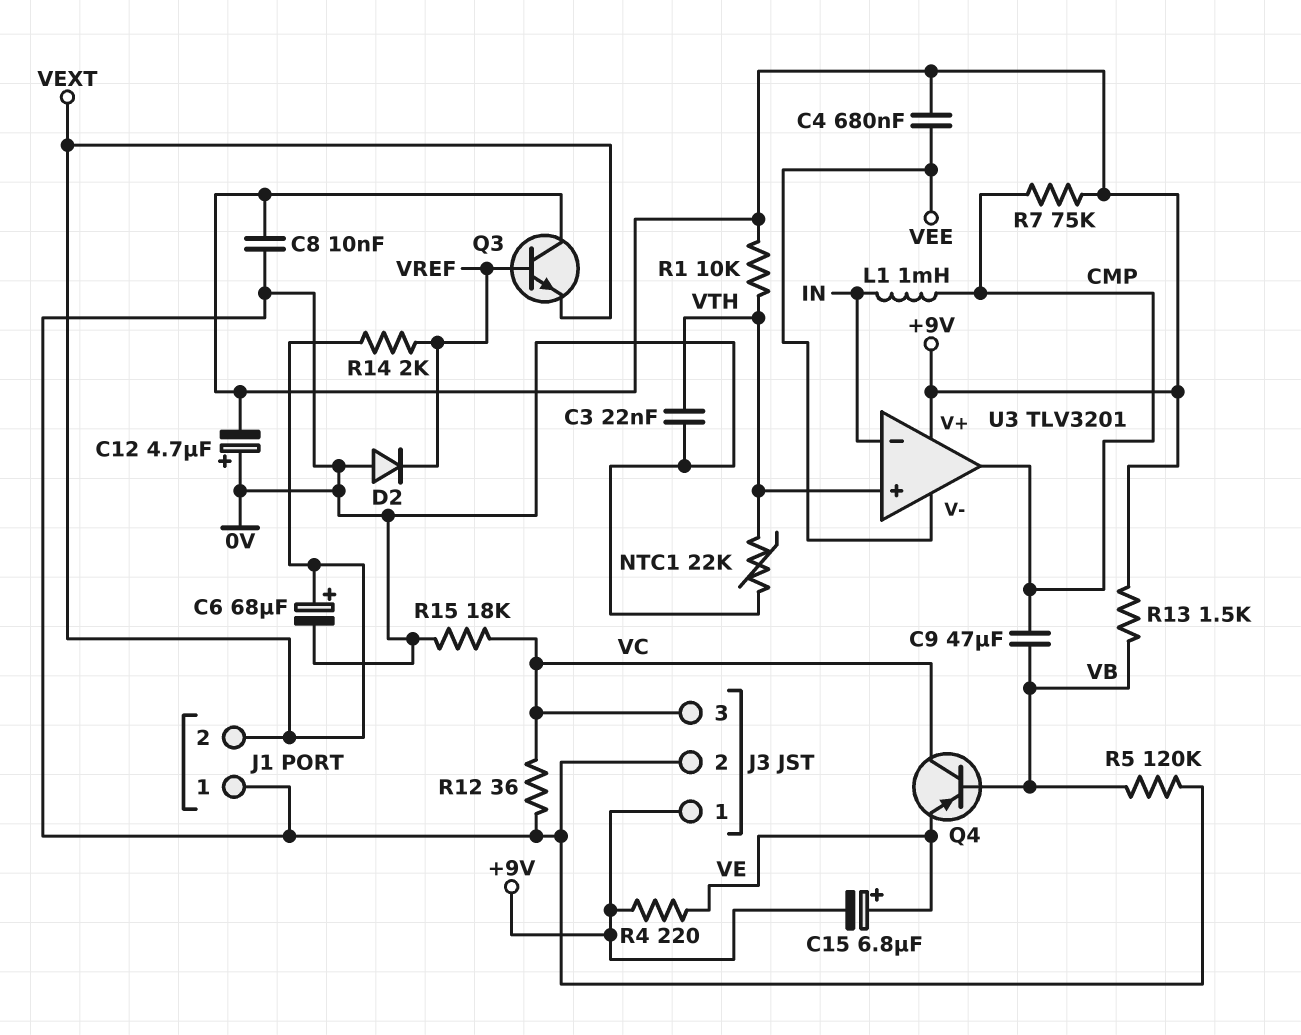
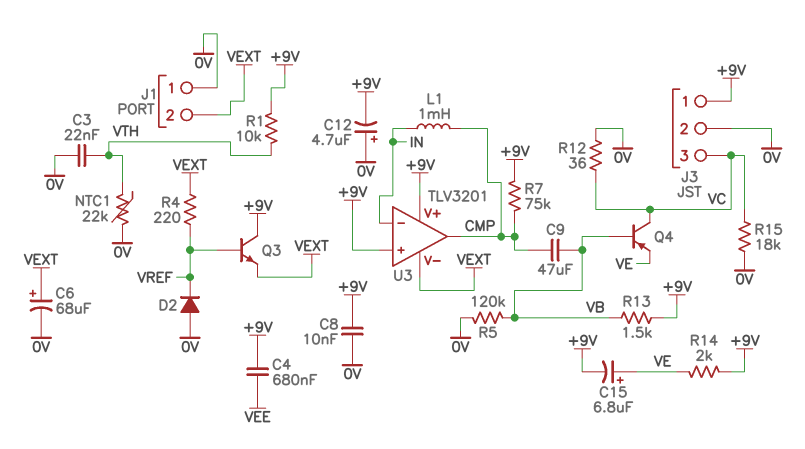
R4: 220 (+9V, VE) -> 220 (VEXT, VREF)
R14: 2k (VEXT, VREF) -> 2k (+9V, VE)
U3 pin V-: VEE -> VEXT
U3 pin in+: VTH -> +9V

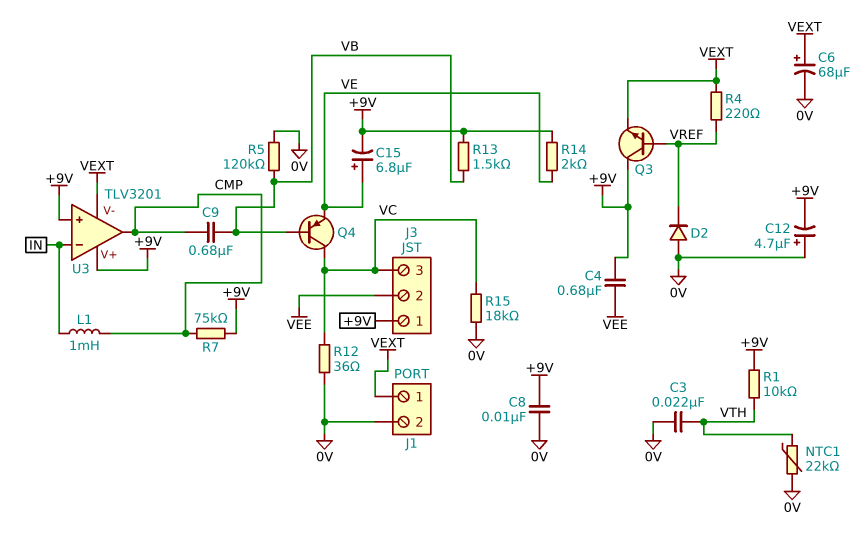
C9: 47uF (CMP, VB) -> 680nF (CMP, VB)
J1 pin 1: 0V -> VEXT
J1 pin 2: VEXT -> 0V
J3 pin 2: 0V -> VEE

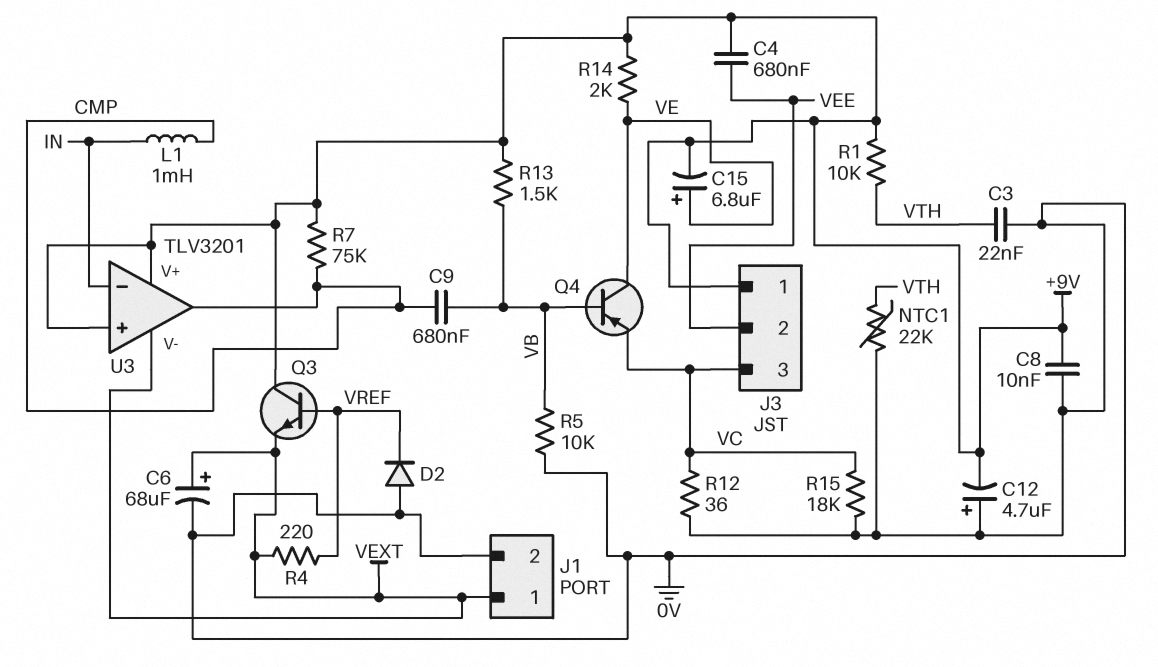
Q4: PNP (B VB, C VC, E VE) -> PNP (B VB, C VE, E VC)
R5: 120k (0V, VB) -> 10k (0V, VB)

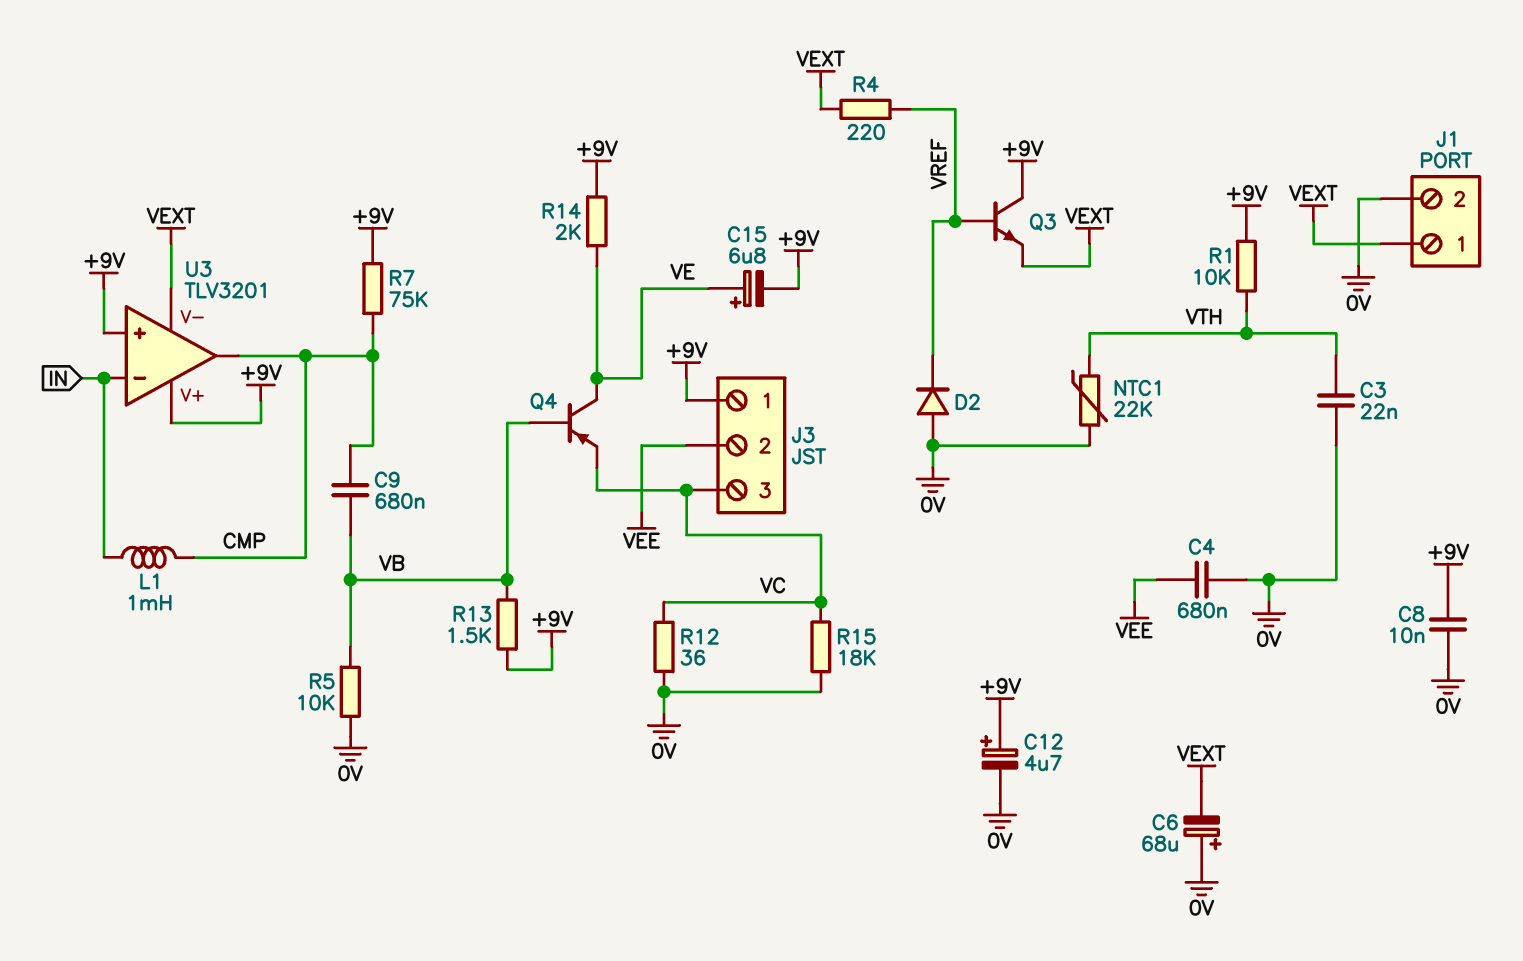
C4: 680nF (+9V, VEE) -> 680nF (0V, VEE)
C6: 68uF (plus VEXT, minus 0V) -> 68uF (plus 0V, minus VEXT)
C12: 4.7uF (plus 0V, minus +9V) -> 4.7uF (plus +9V, minus 0V)

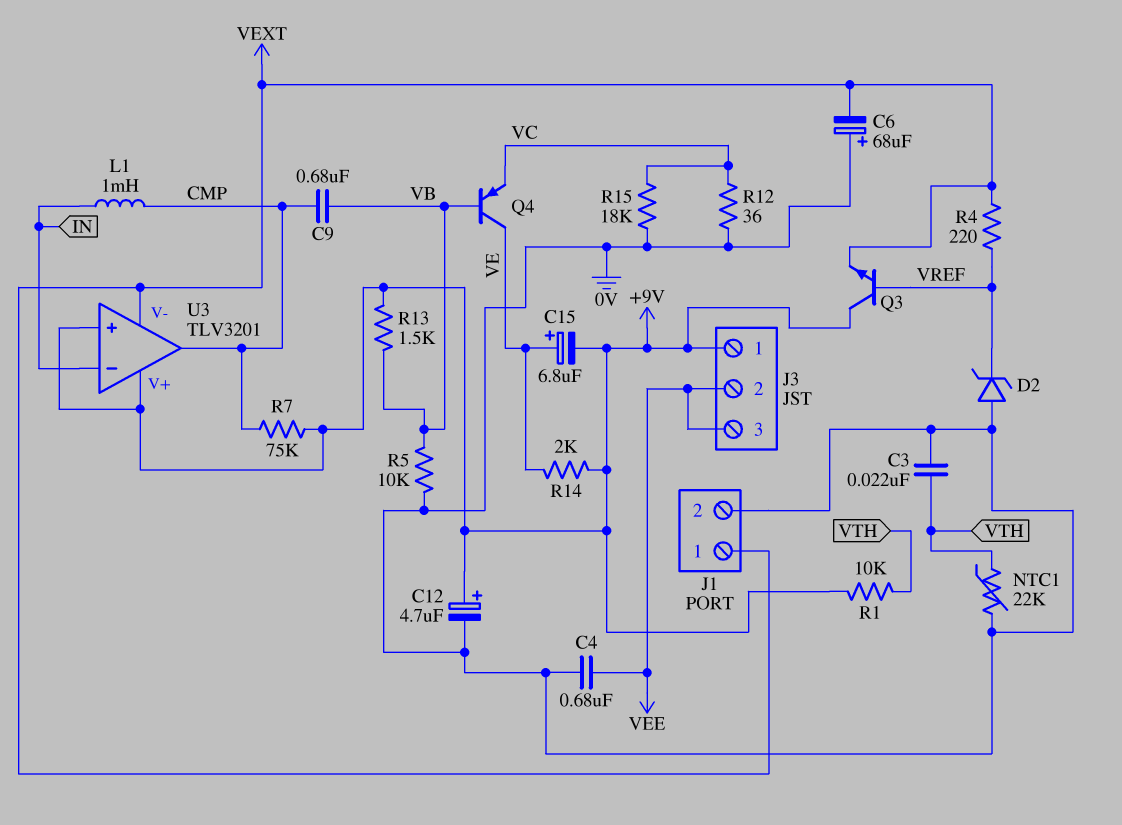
C8: 10nF (+9V, 0V) -> none
D2: diode (A 0V, K VREF) -> zener (A 0V, K VREF)
J3 pin 3: VC -> VEE

